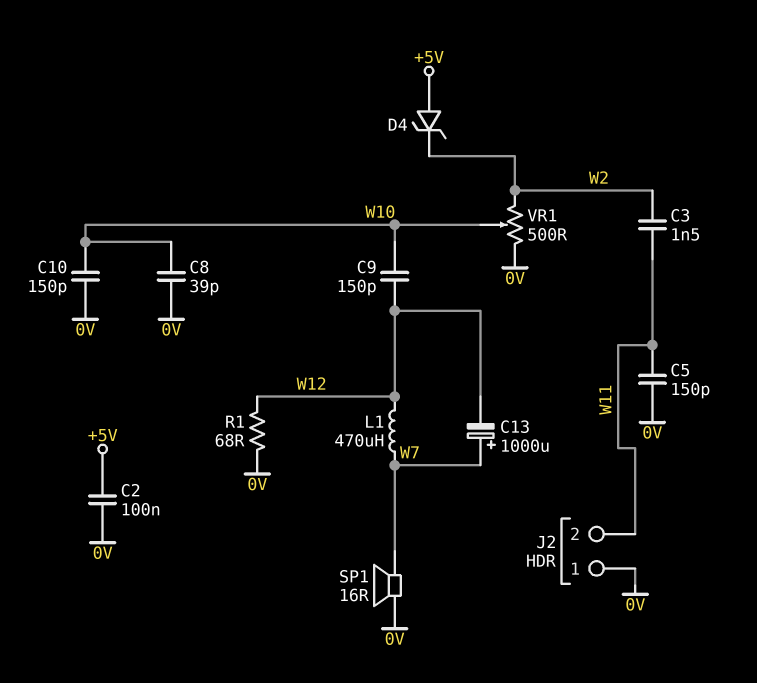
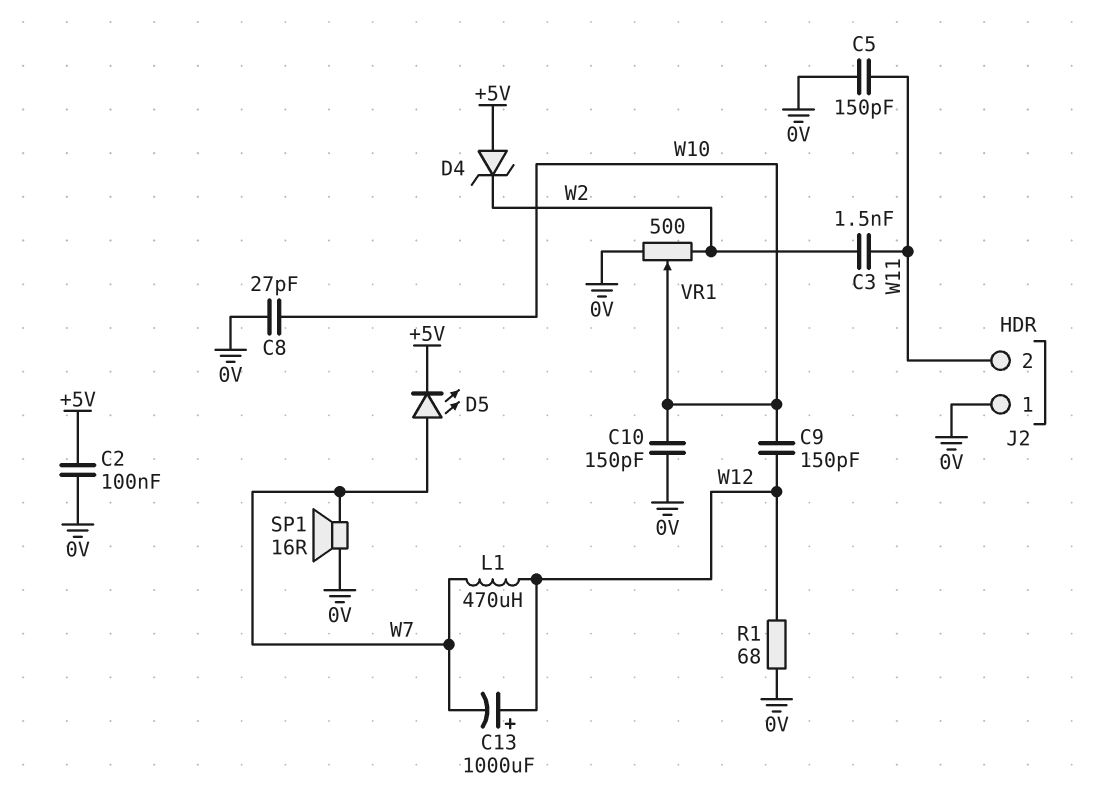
C8: 39pF (0V, W10) -> 27pF (0V, W10)
C13: 1000uF (plus W7, minus W12) -> 1000uF (plus W12, minus W7)
D5: none -> LED (A W7, K +5V)

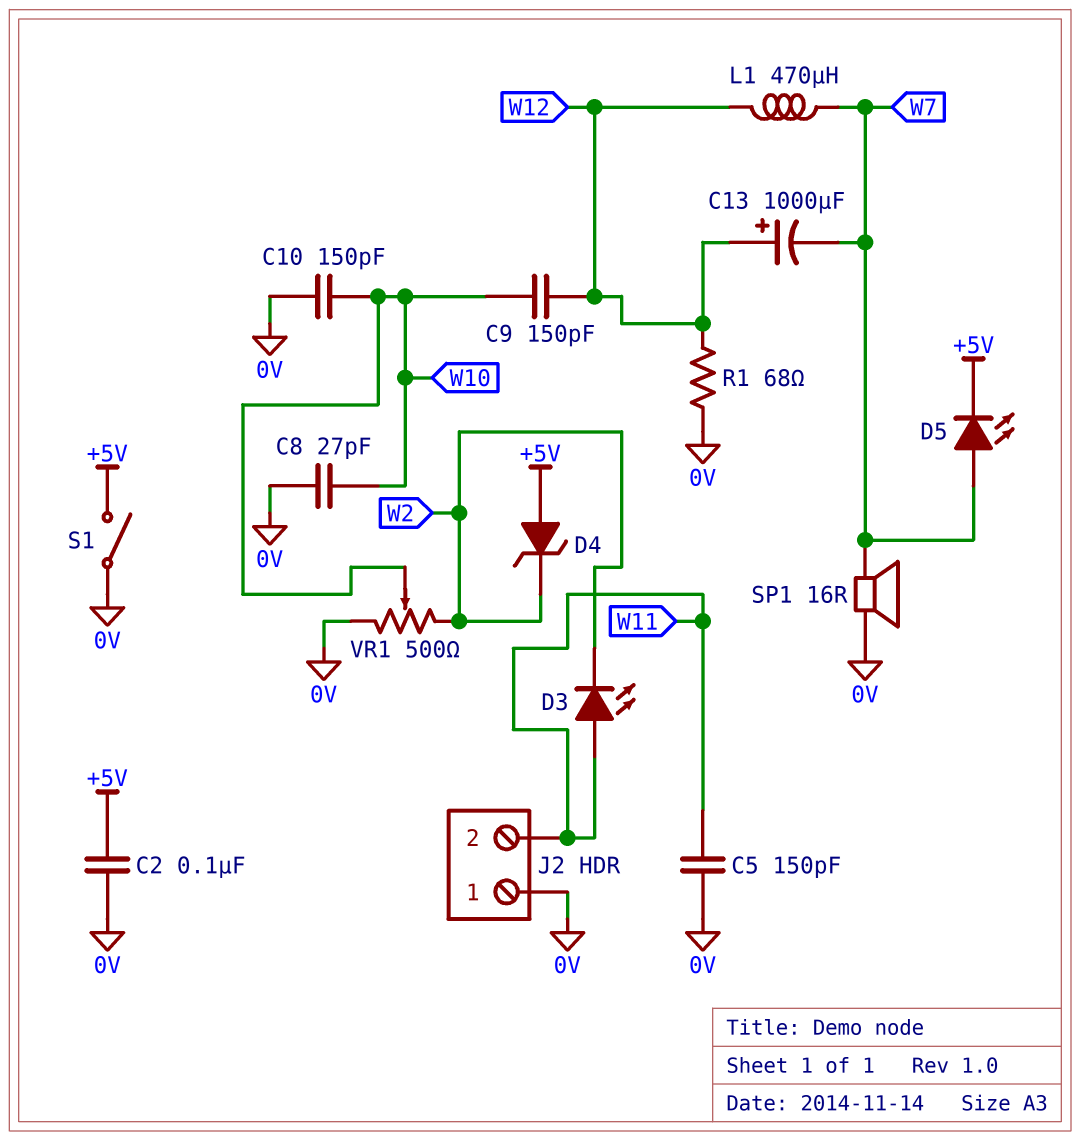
C3: 1.5nF (W2, W11) -> none
D3: none -> LED (A W11, K W2)
S1: none -> switch (+5V, 0V)

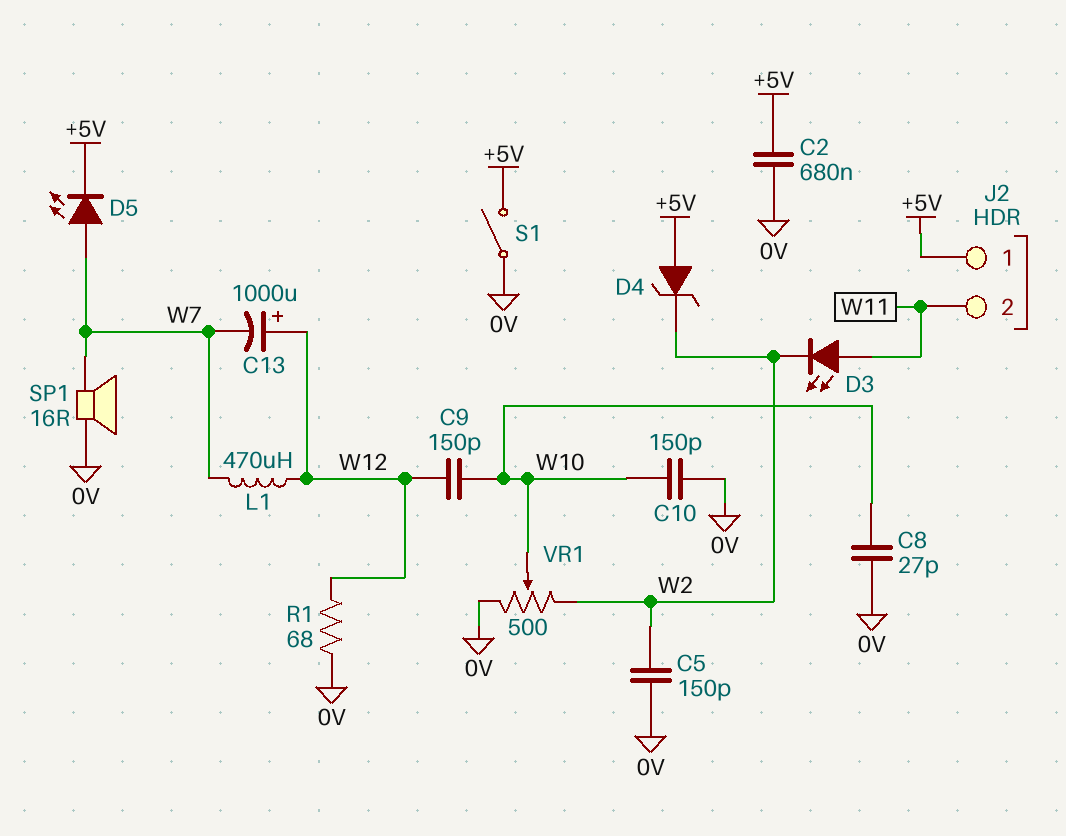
C2: 100nF (+5V, 0V) -> 680nF (+5V, 0V)
C5: 150pF (0V, W11) -> 150pF (0V, W2)
J2 pin 1: 0V -> +5V

